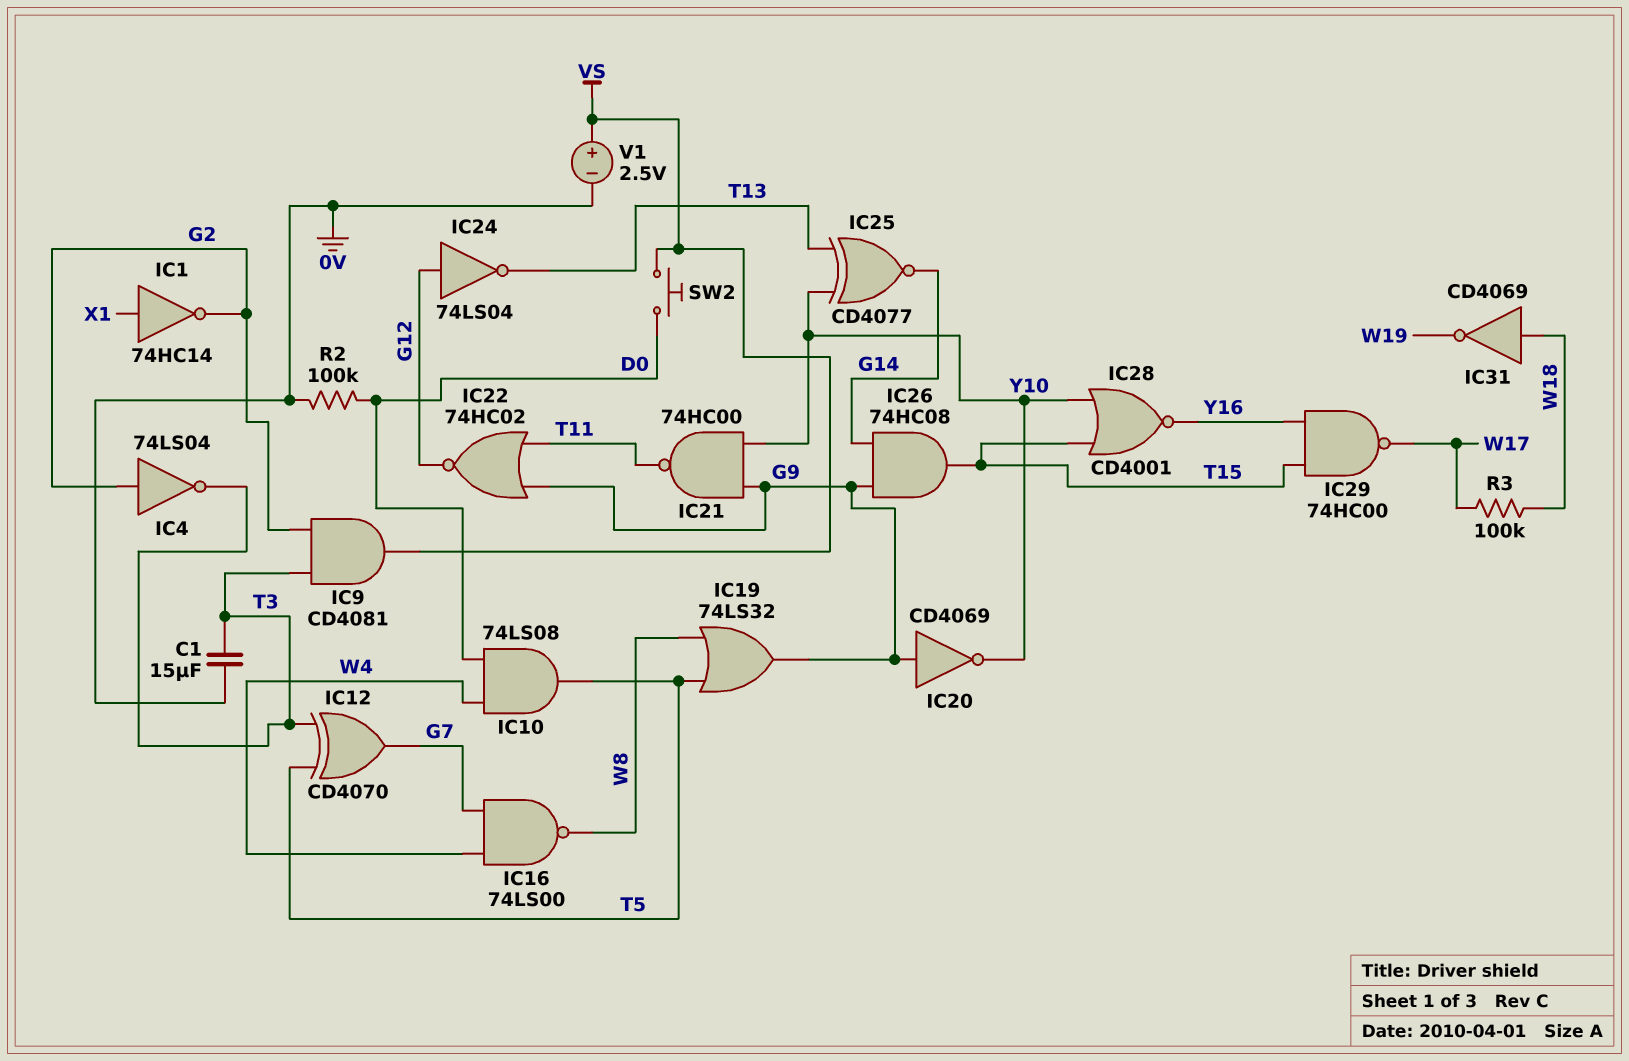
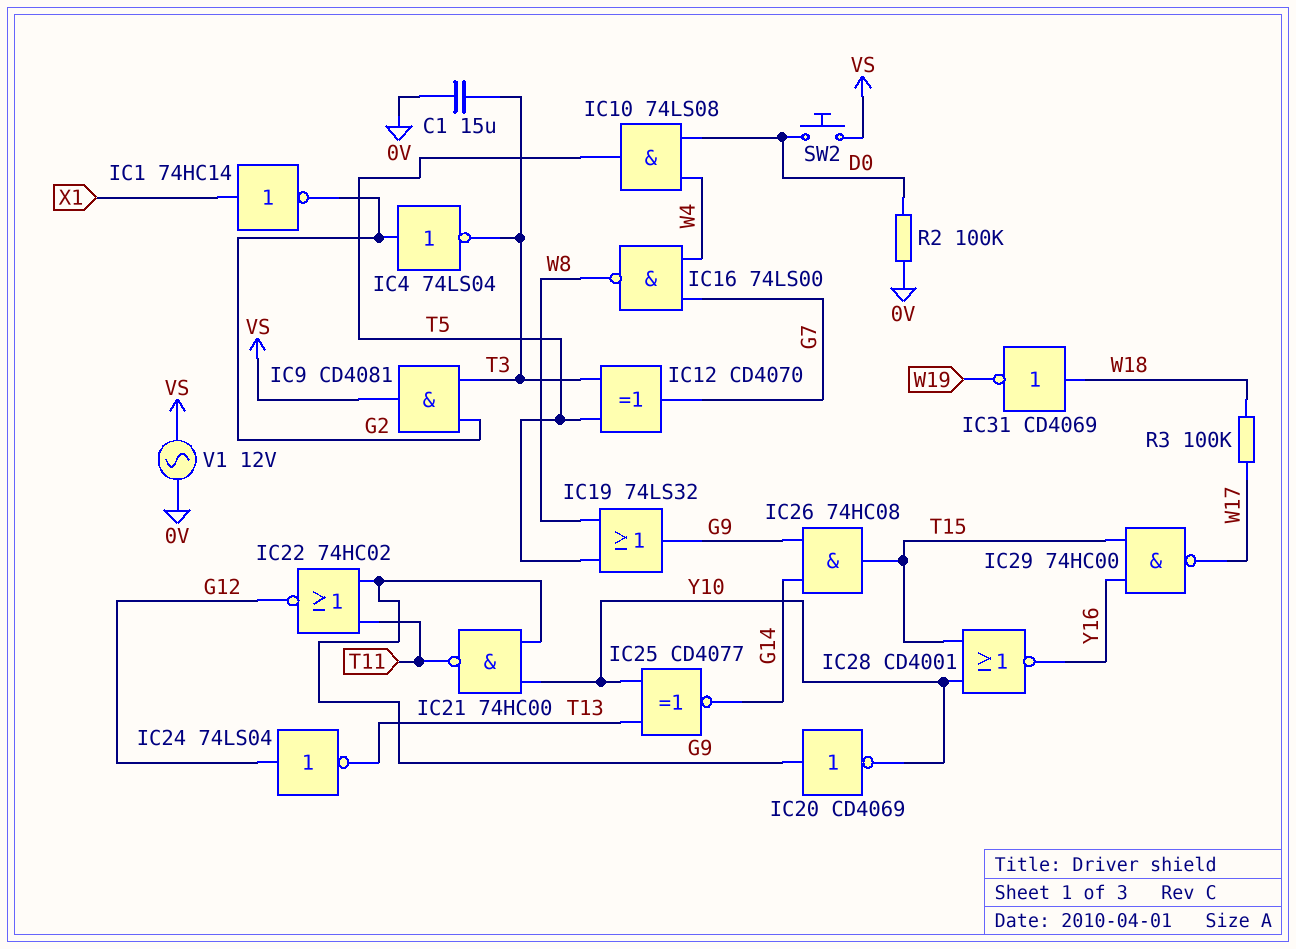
V1: 2.5V (plus VS, minus 0V) -> AC 12V (0V, VS)

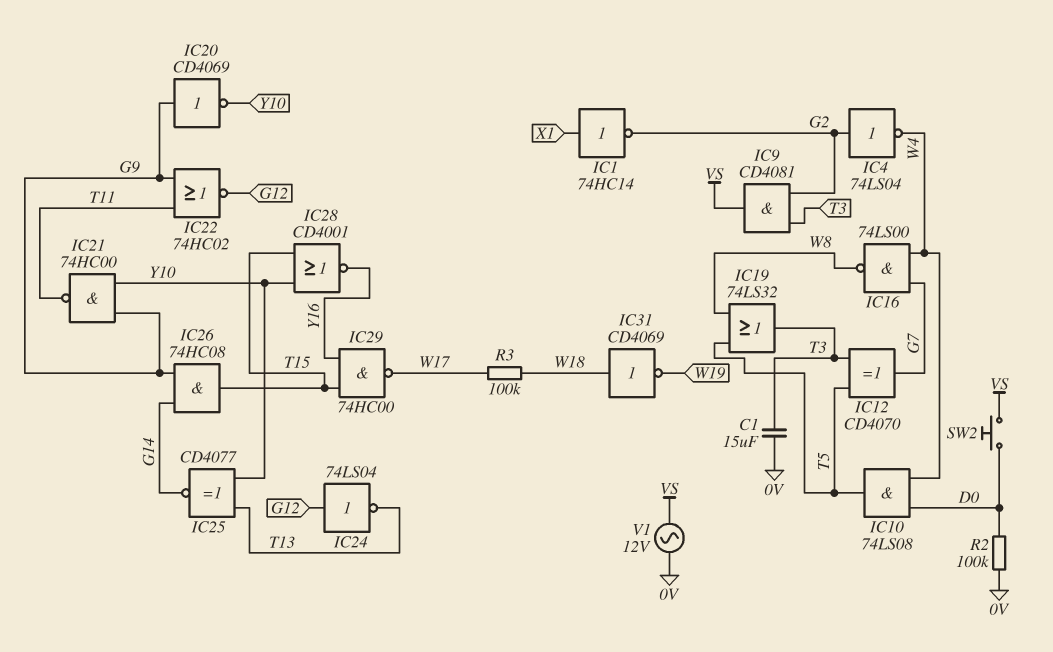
IC4: NOT 74LS04 (in G2, out T3) -> NOT 74LS04 (in G2, out W4)
IC19: OR 74LS32 (in T5, in W8, out G9) -> OR 74LS32 (in T5, in W8, out T3)

